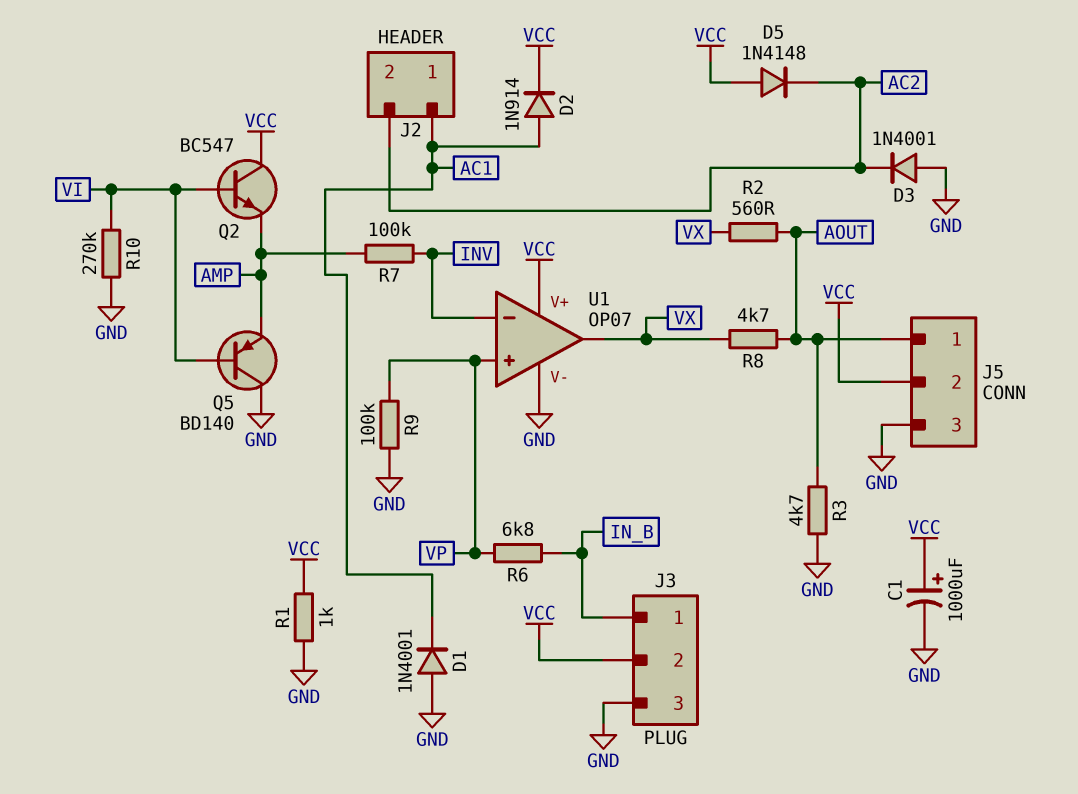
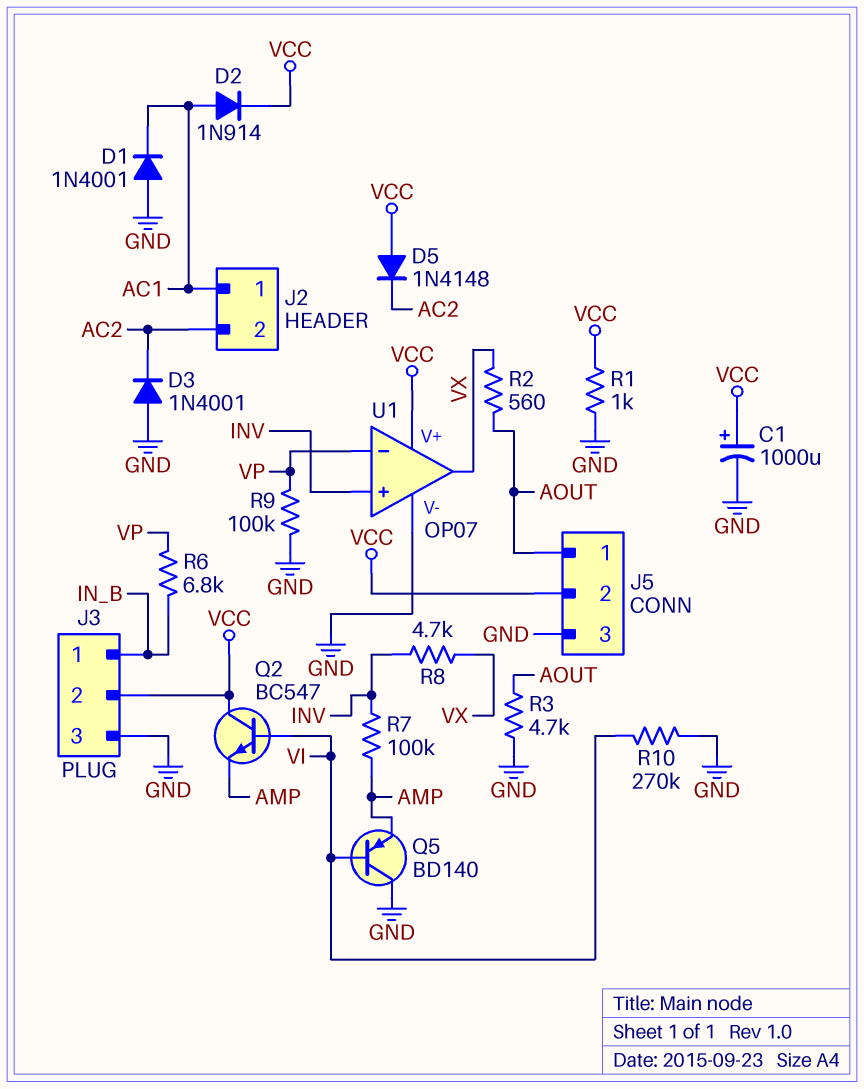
R8: 4.7k (AOUT, VX) -> 4.7k (INV, VX)
U1 pin in+: VP -> INV
U1 pin in-: INV -> VP

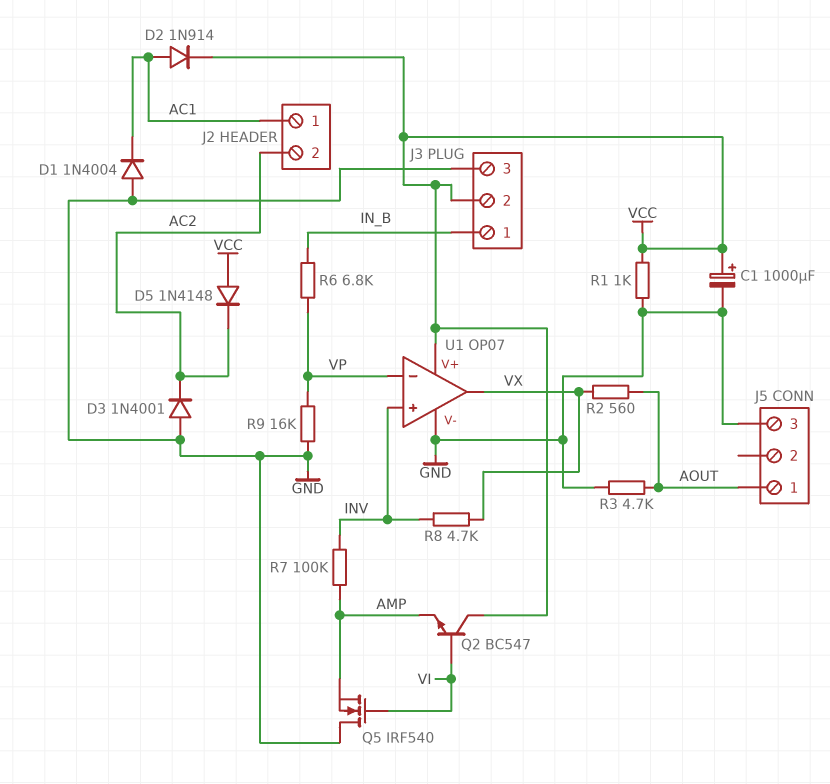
D1: diode 1N4001 (A GND, K AC1) -> diode 1N4004 (A GND, K AC1)
J5 pin 2: VCC -> none
Q5: PNP BD140 (B VI, C GND, E AMP) -> NMOS IRF540 (G VI, D GND, S AMP)
R9: 100k (GND, VP) -> 16k (GND, VP)
R10: 270k (GND, VI) -> none

